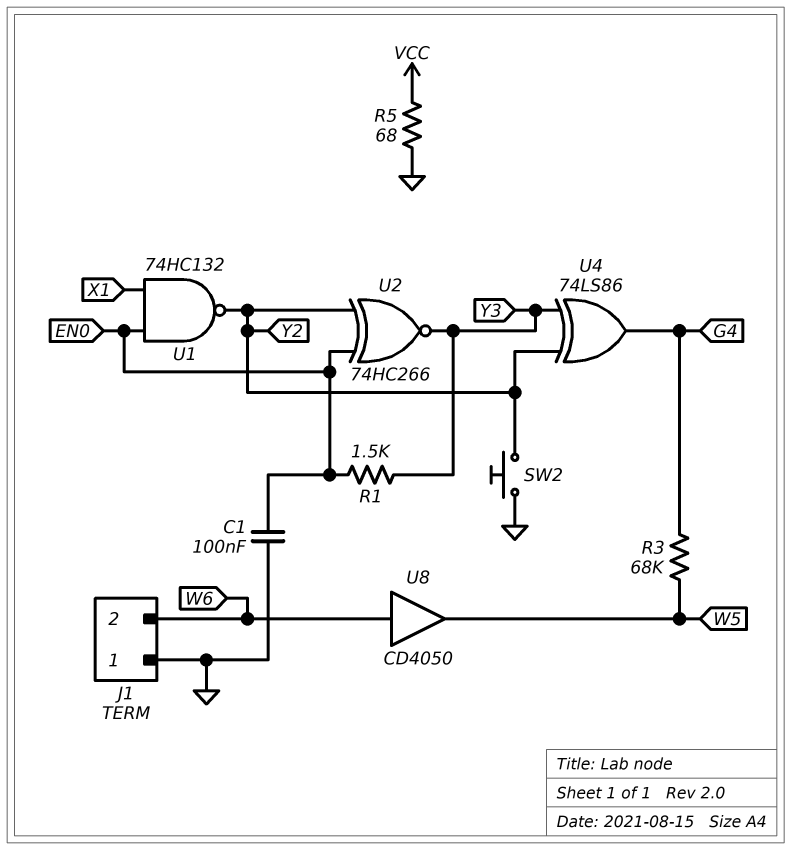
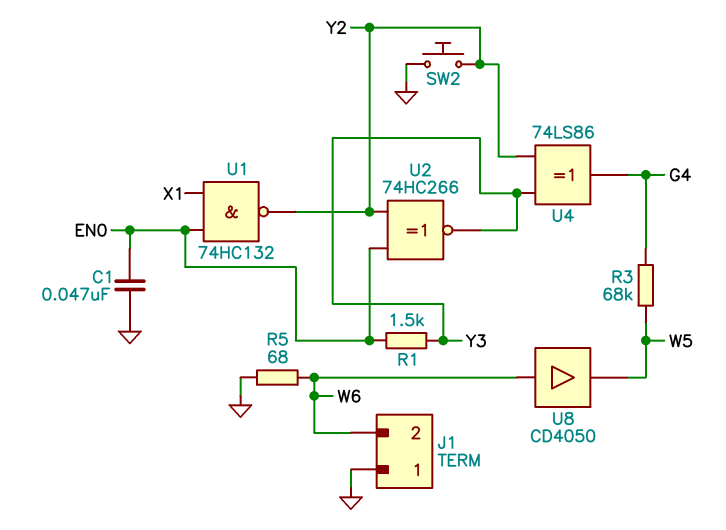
C1: 100nF (EN0, GND) -> 47nF (EN0, GND)
R5: 68 (GND, VCC) -> 68 (GND, W6)

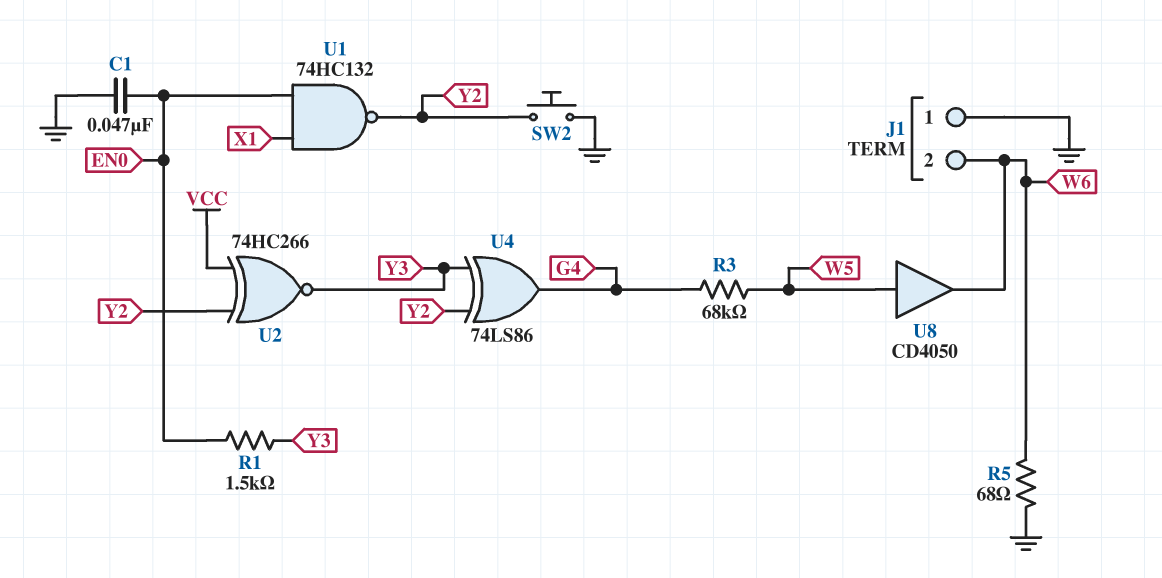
U2: XNOR 74HC266 (in EN0, in Y2, out Y3) -> XNOR 74HC266 (in VCC, in Y2, out Y3)
U8: buffer CD4050 (in W6, out W5) -> buffer CD4050 (in W5, out W6)

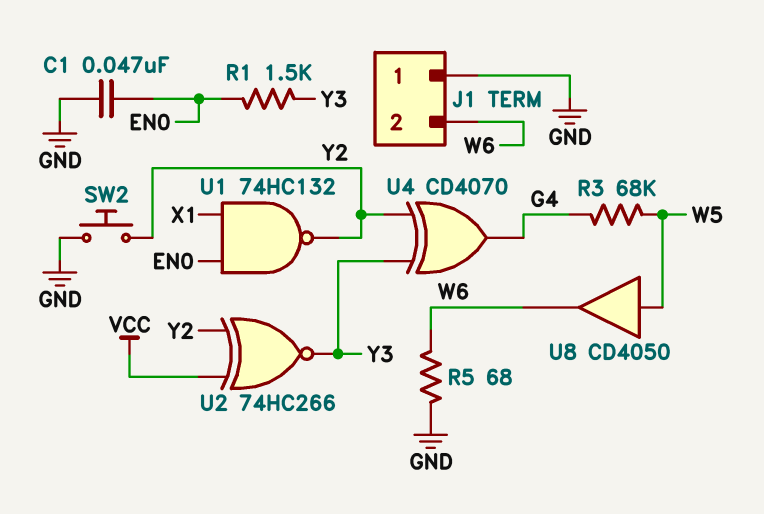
U4: XOR 74LS86 (in Y2, in Y3, out G4) -> XOR CD4070 (in Y2, in Y3, out G4)

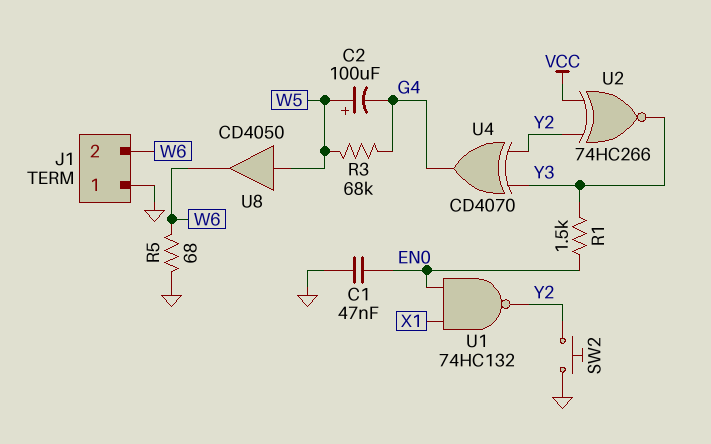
C2: none -> 100uF (plus W5, minus G4)

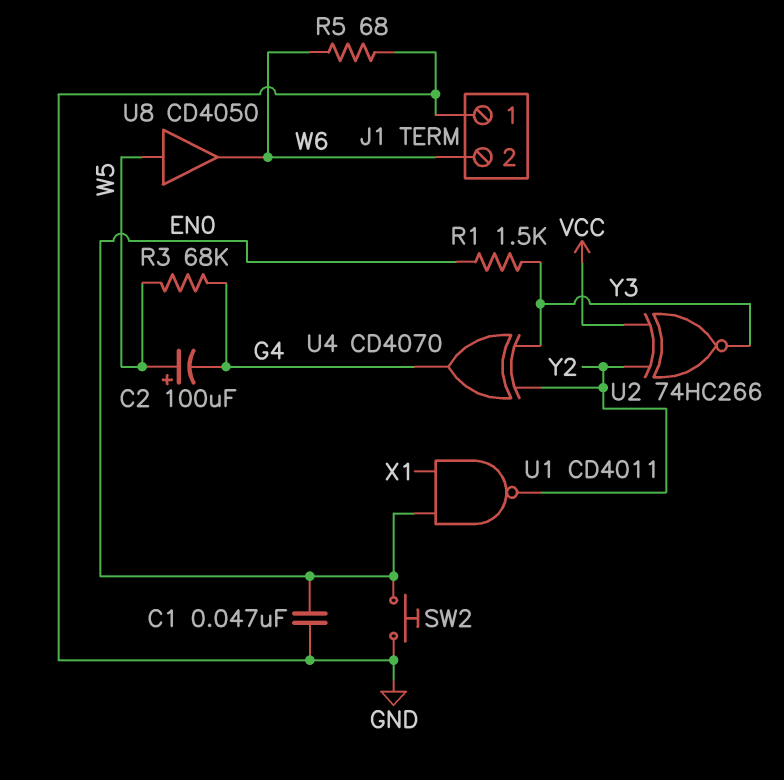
SW2: button (GND, Y2) -> button (EN0, GND)
U1: NAND 74HC132 (in EN0, in X1, out Y2) -> NAND CD4011 (in EN0, in X1, out Y2)

